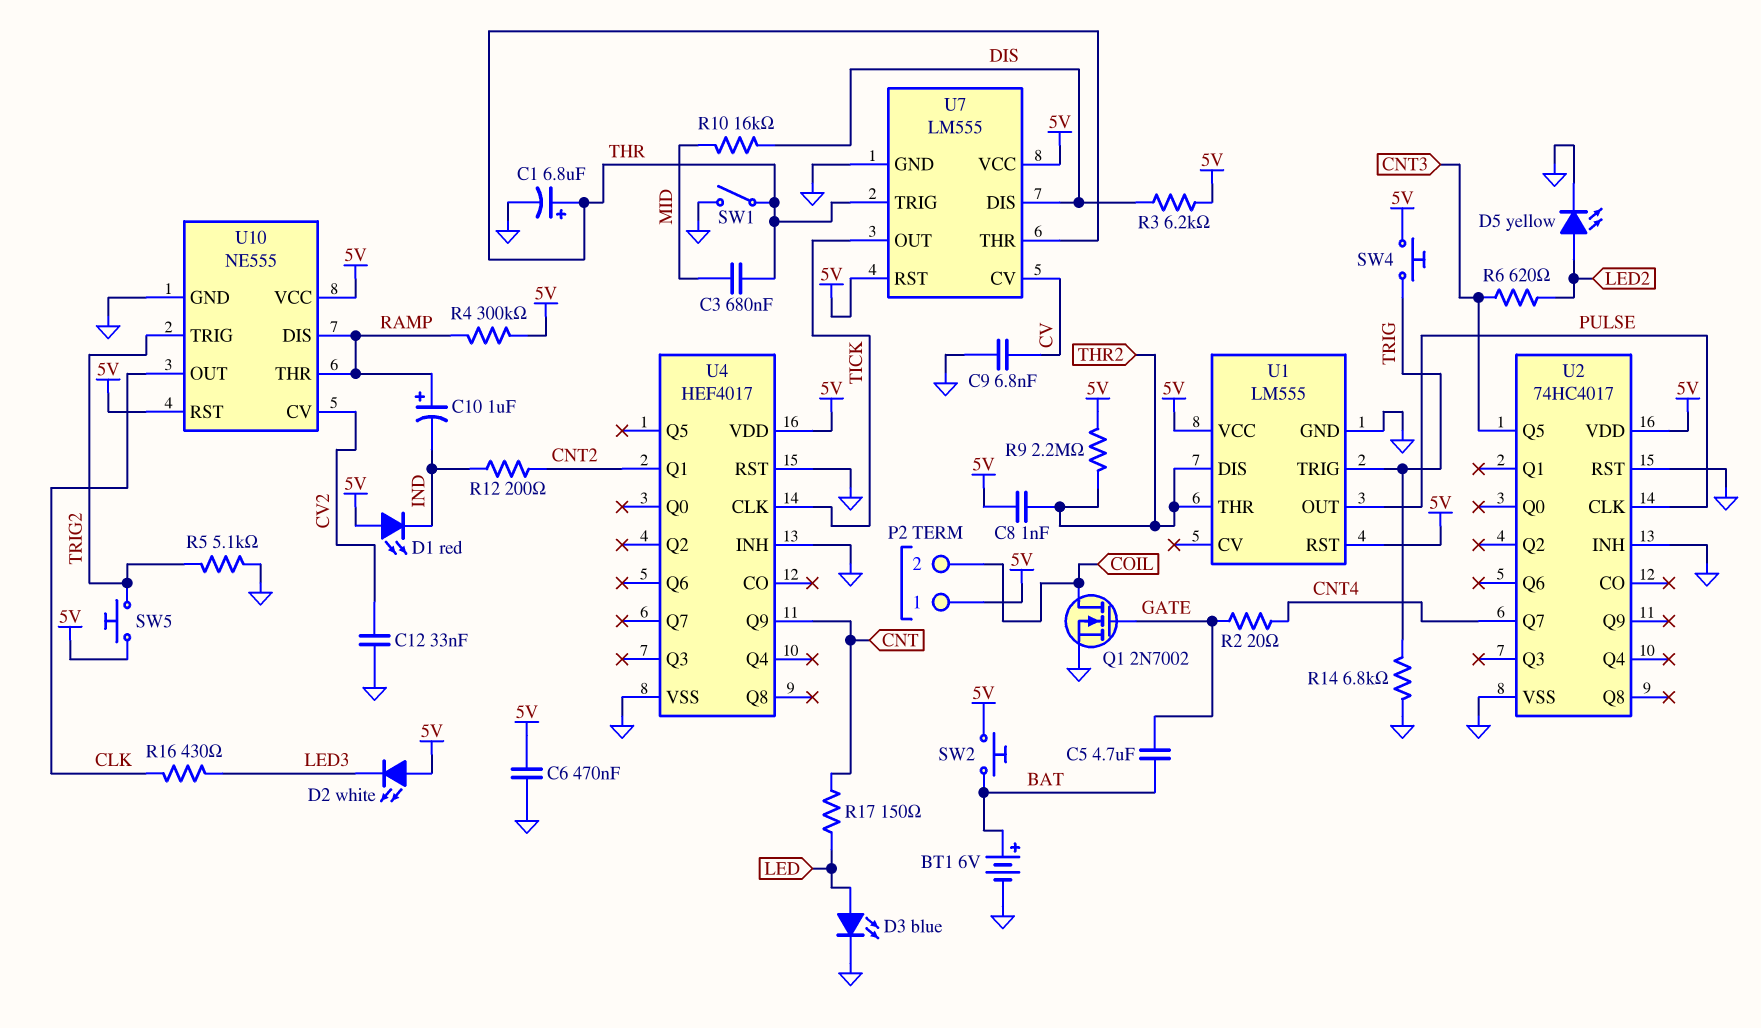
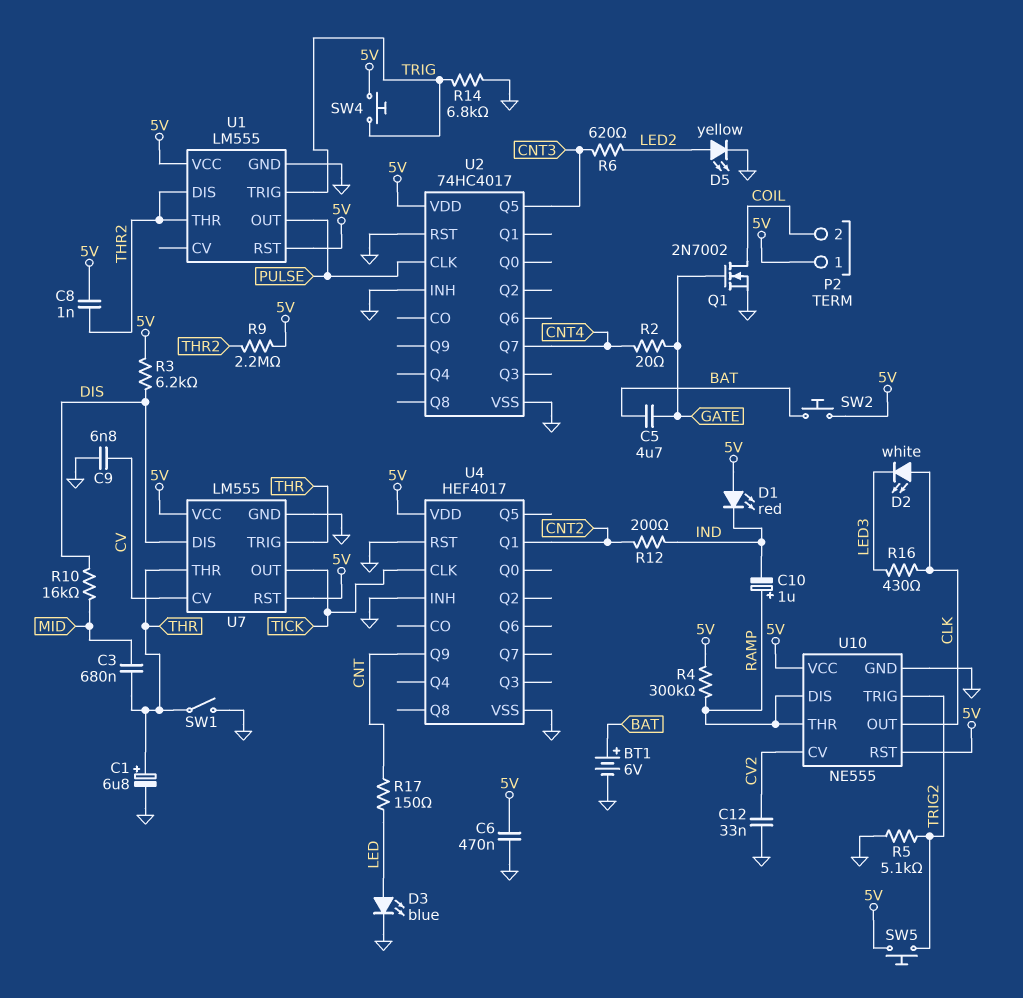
D2: LED white (A 5V, K LED3) -> LED white (A CLK, K LED3)

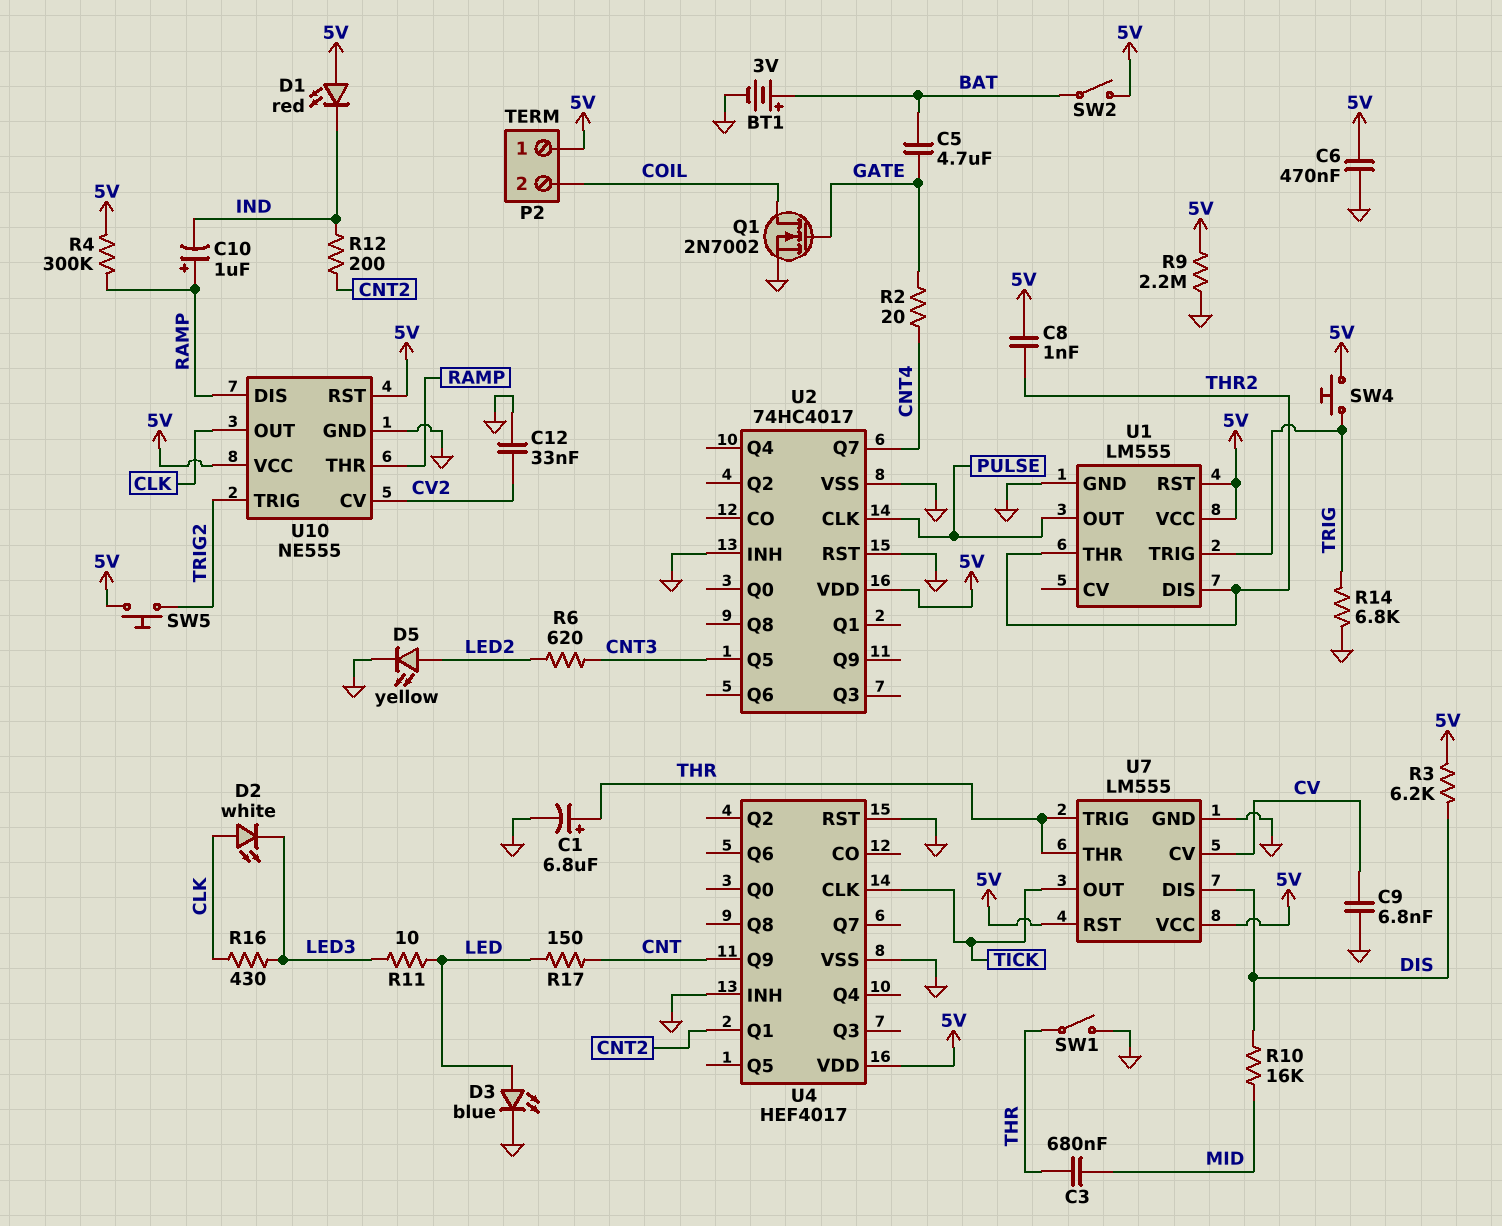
BT1: 6V (plus BAT, minus GND) -> 3V (plus BAT, minus GND)
R5: 5.1k (GND, TRIG2) -> none
R9: 2.2M (5V, THR2) -> 2.2M (5V, GND)
R11: none -> 10 (LED, LED3)
SW2: button (5V, BAT) -> switch (5V, BAT)

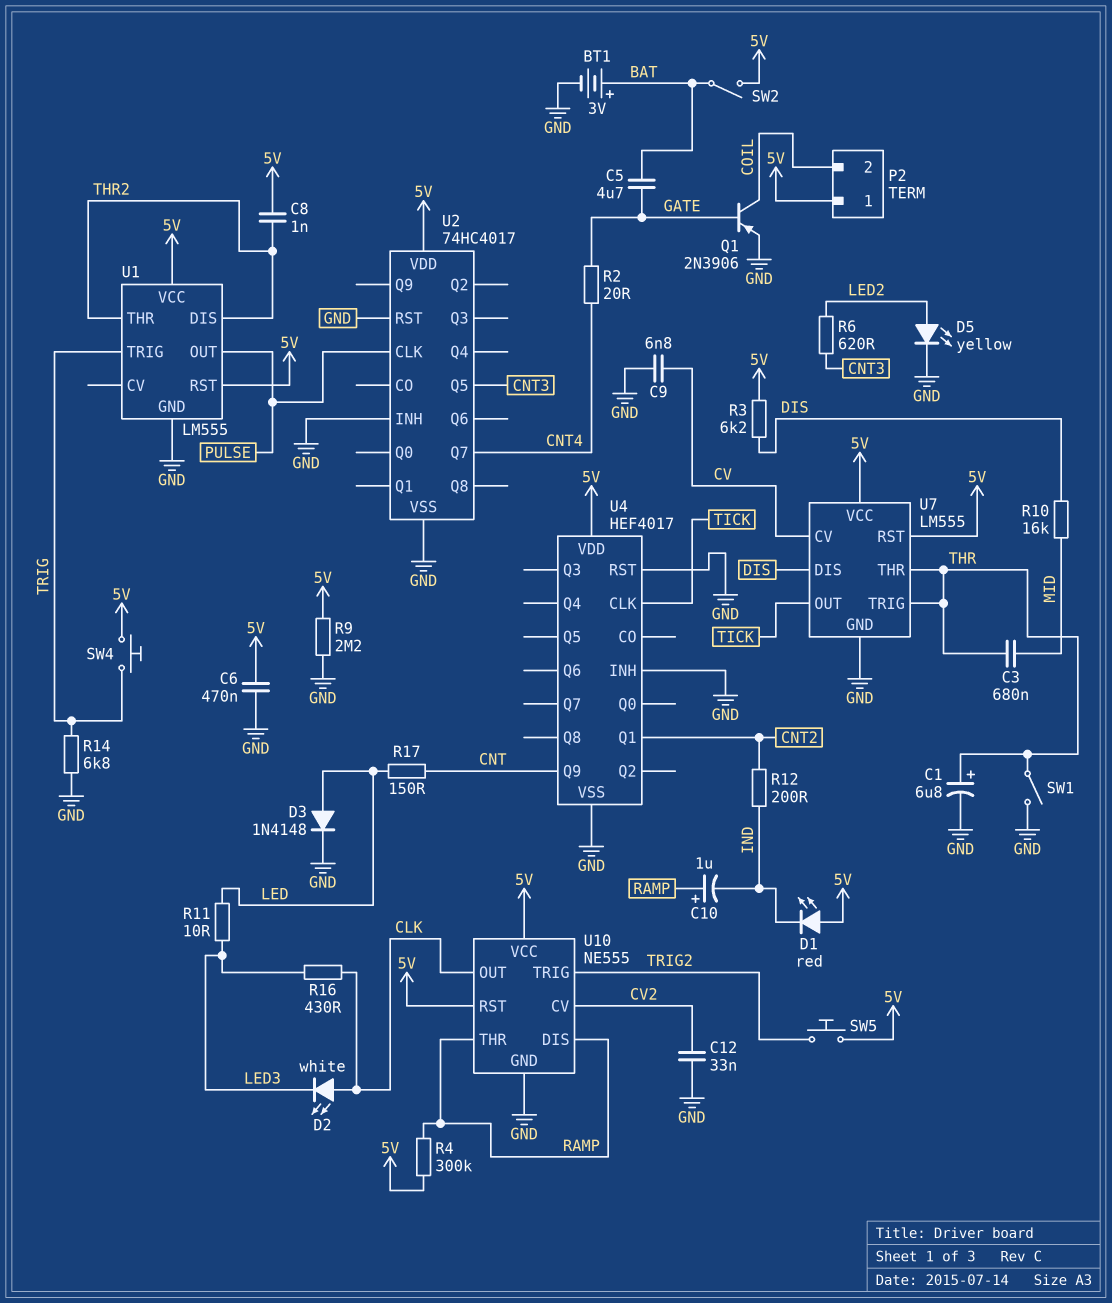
D3: LED blue (A LED, K GND) -> diode 1N4148 (A LED, K GND)
Q1: NMOS 2N7002 (G GATE, D COIL, S GND) -> PNP 2N3906 (B GATE, C COIL, E GND)

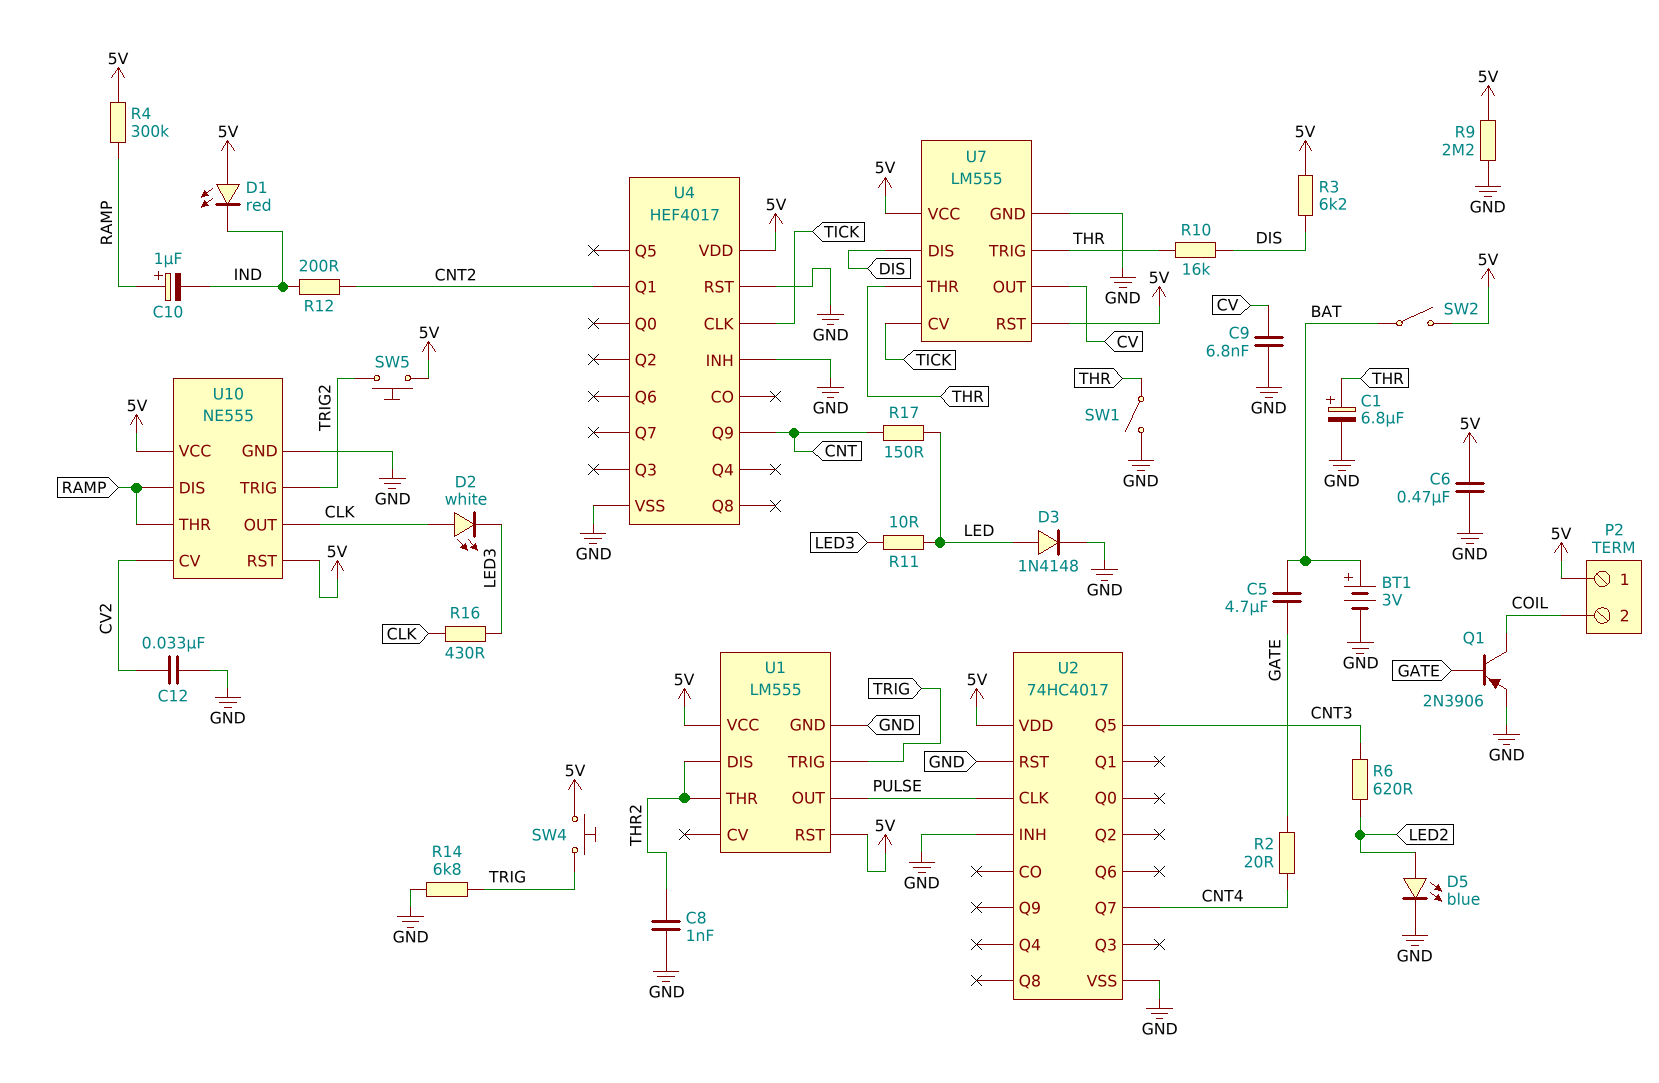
C3: 680nF (MID, THR) -> none
C8: 1nF (5V, THR2) -> 1nF (GND, THR2)
D5: LED yellow (A LED2, K GND) -> LED blue (A LED2, K GND)
R10: 16k (DIS, MID) -> 16k (DIS, THR)
U7 pin CV: CV -> TICK
U7 pin OUT: TICK -> CV

